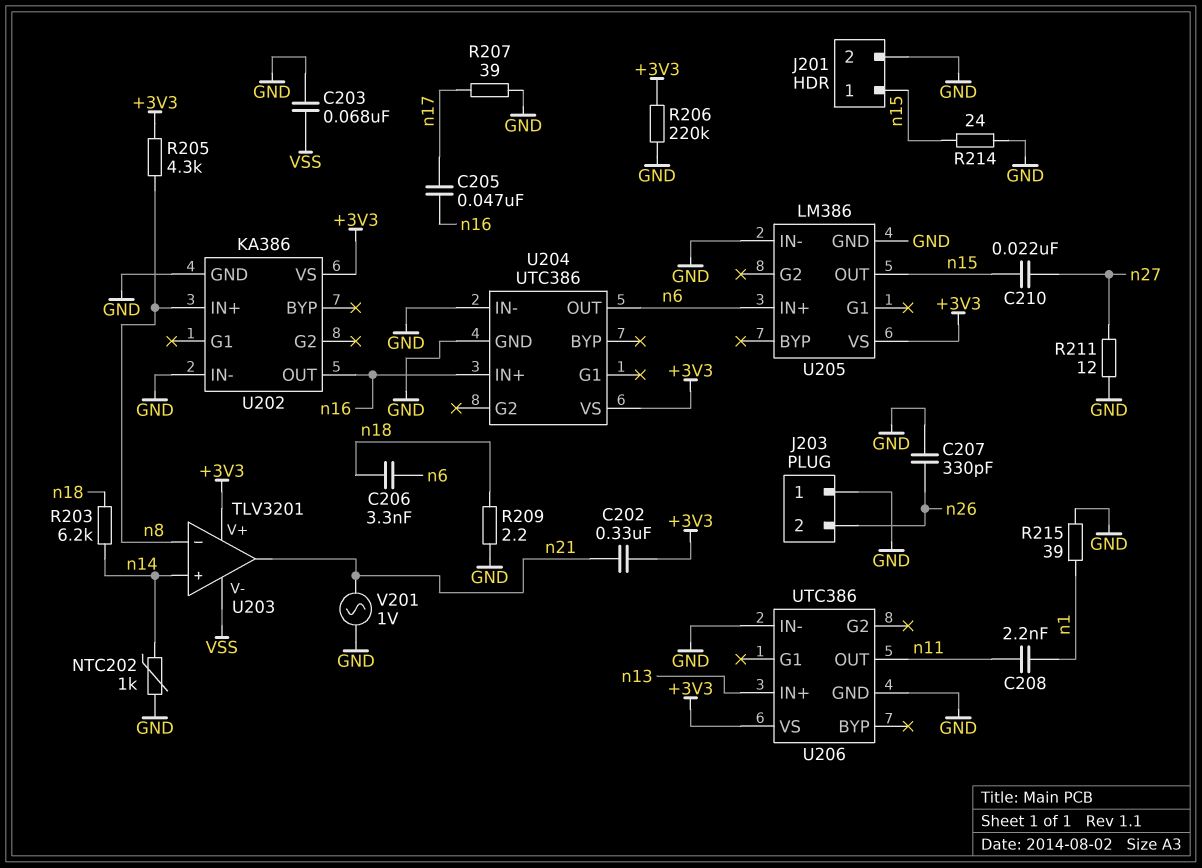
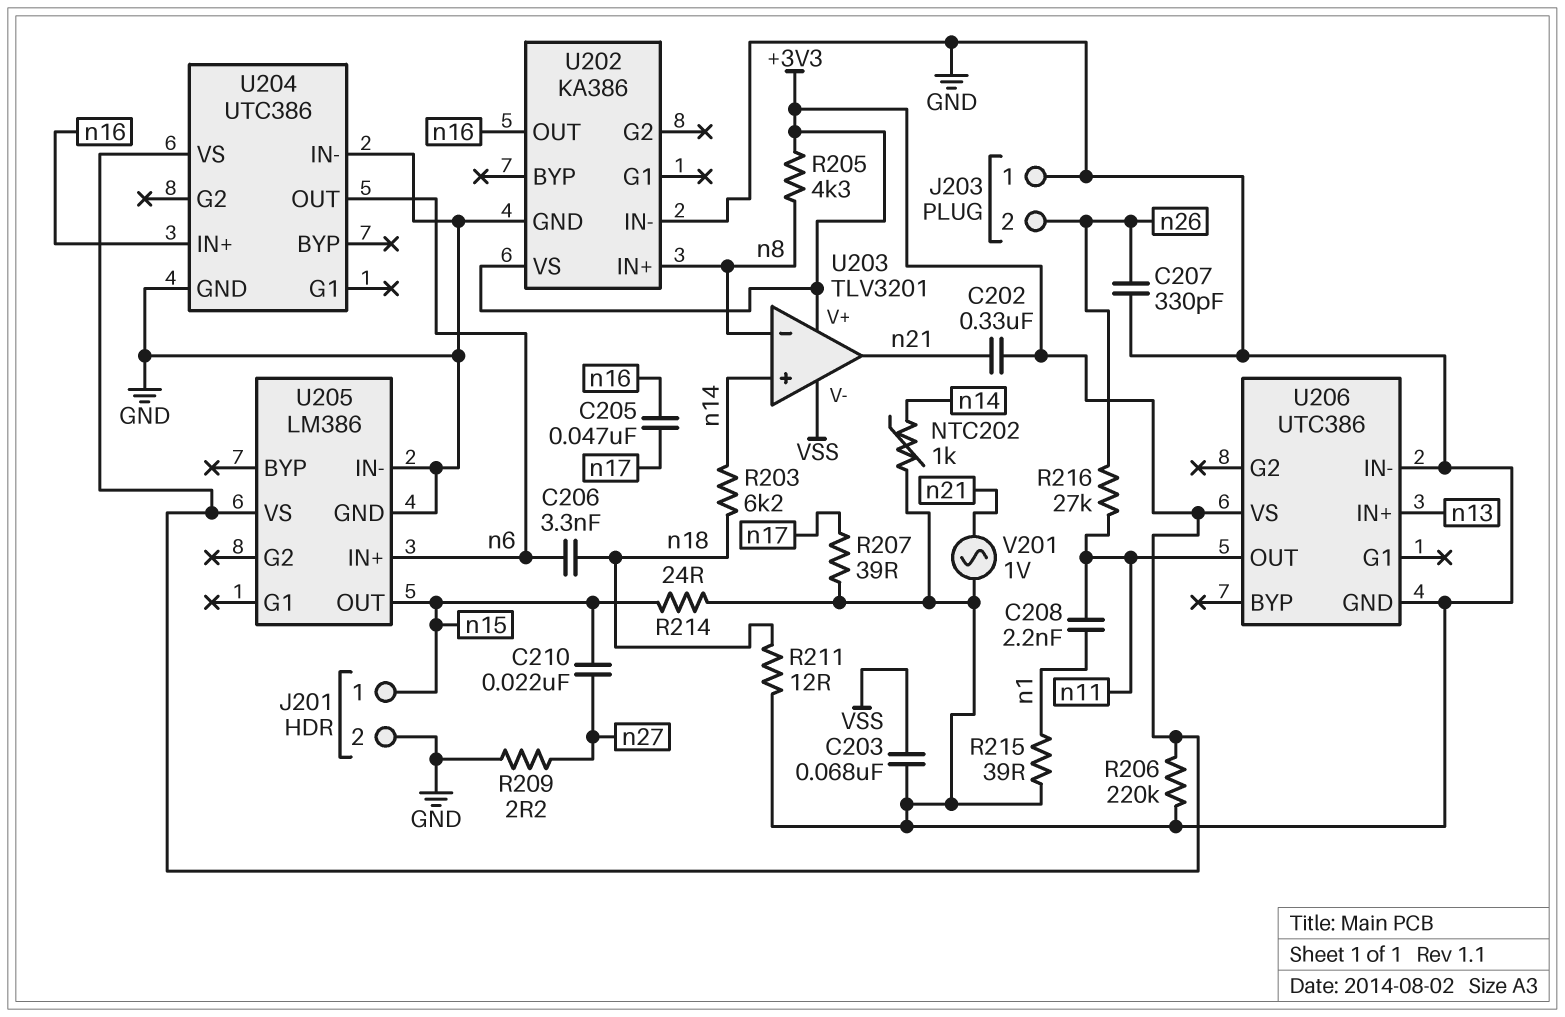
R209: 2.2 (GND, n18) -> 2.2 (GND, n27)
R211: 12 (GND, n27) -> 12 (GND, n18)
R216: none -> 27k (n11, n26)

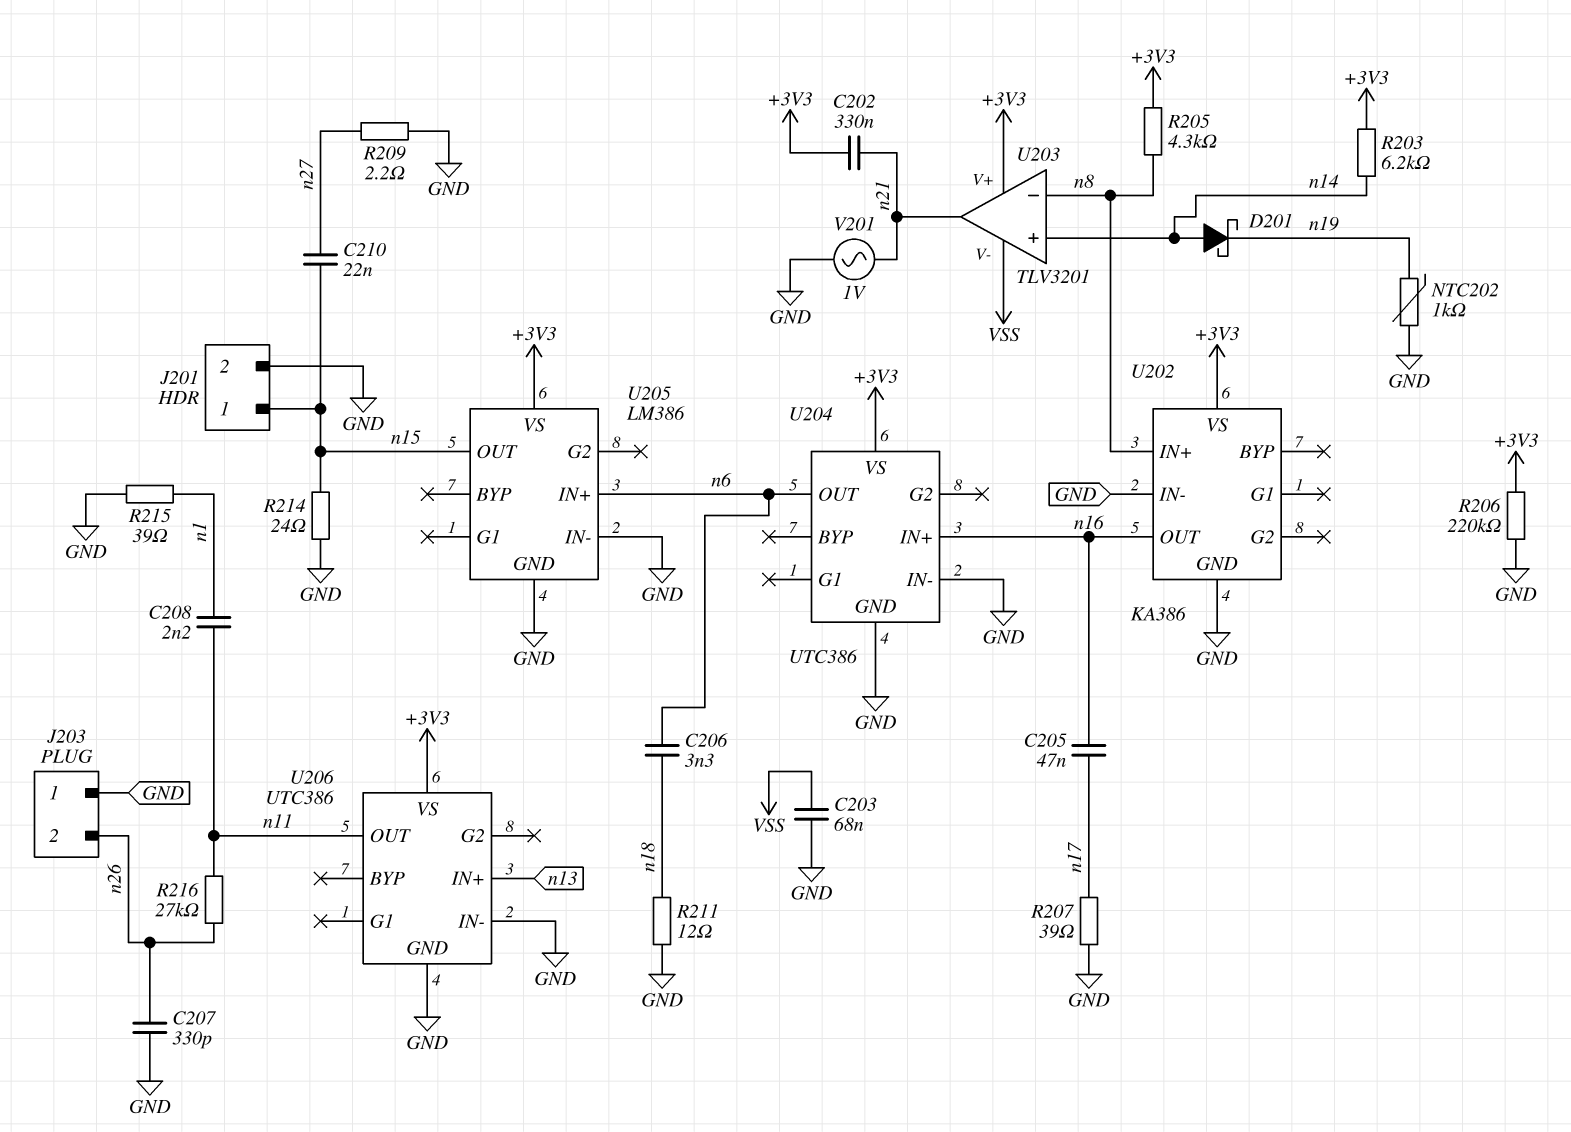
D201: none -> schottky (A n14, K n19)
NTC202: 1k (GND, n14) -> 1k (GND, n19)
R203: 6.2k (n14, n18) -> 6.2k (+3V3, n14)

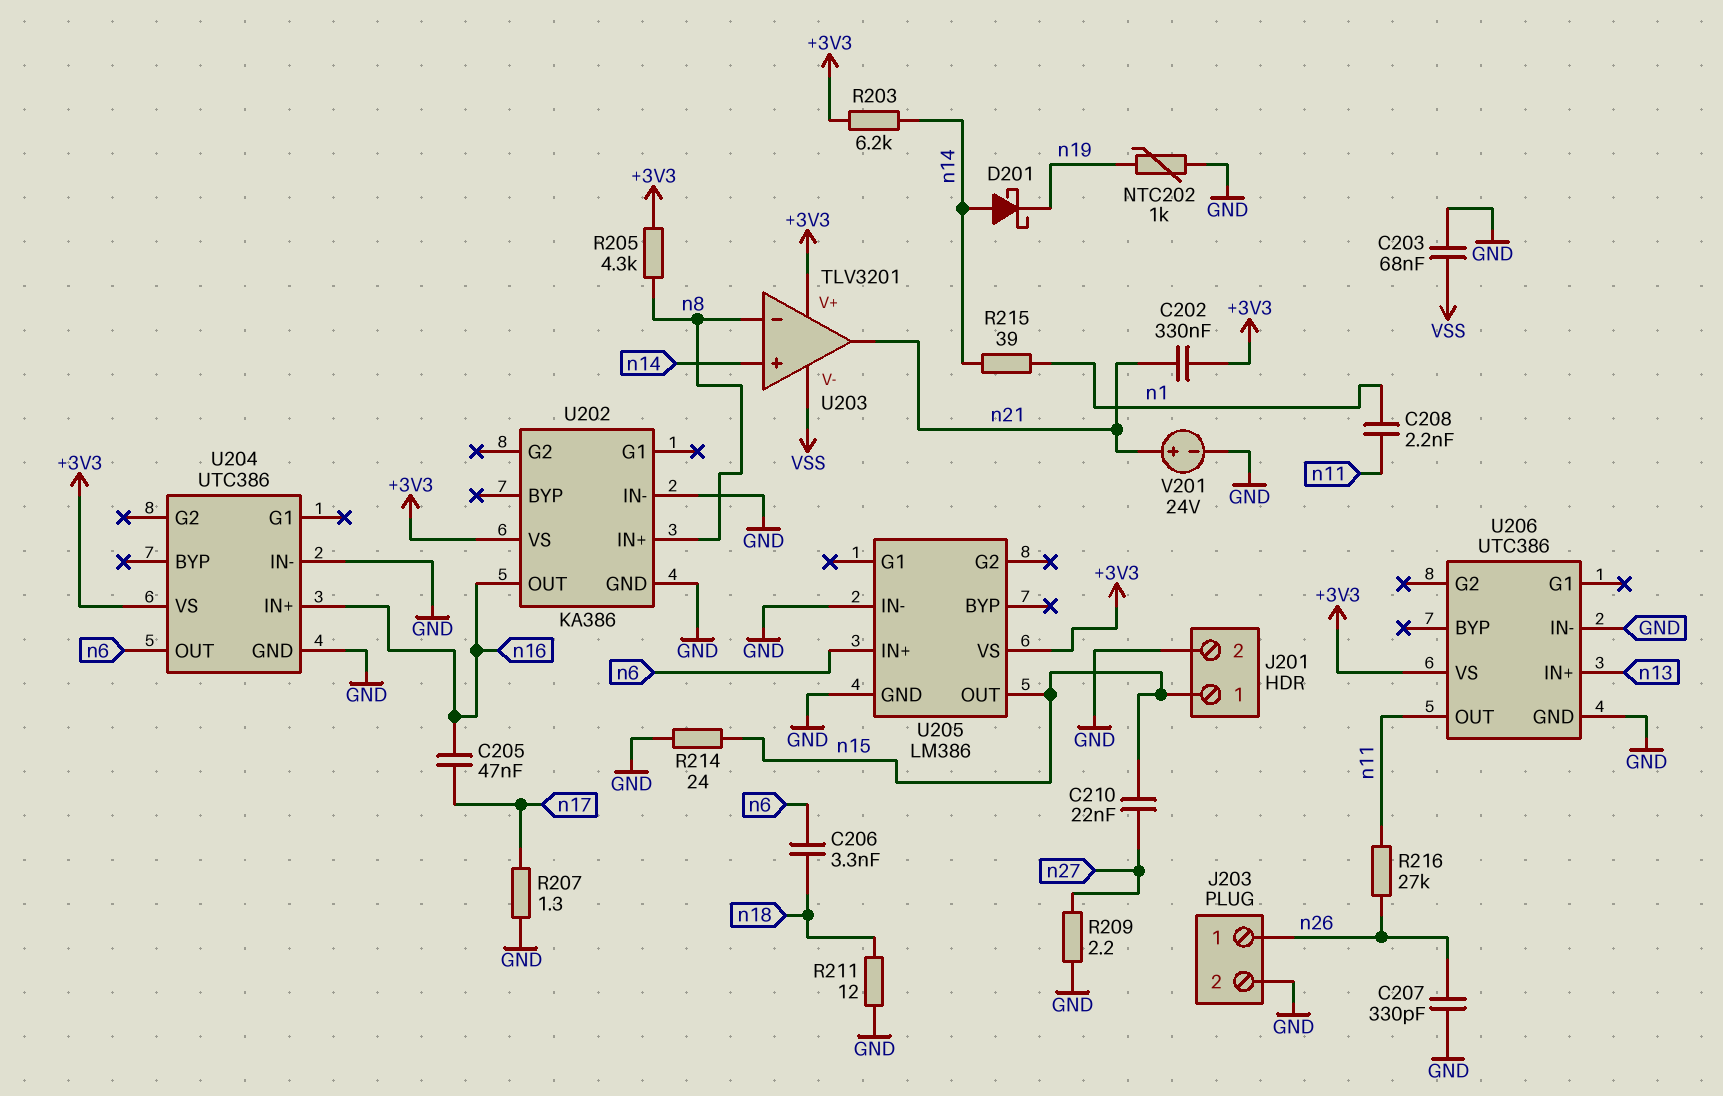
J203 pin 1: GND -> n26
J203 pin 2: n26 -> GND
R206: 220k (+3V3, GND) -> none
R207: 39 (GND, n17) -> 1.3 (GND, n17)
R215: 39 (GND, n1) -> 39 (n1, n14)
V201: AC 1V (GND, n21) -> 24V (plus n21, minus GND)

